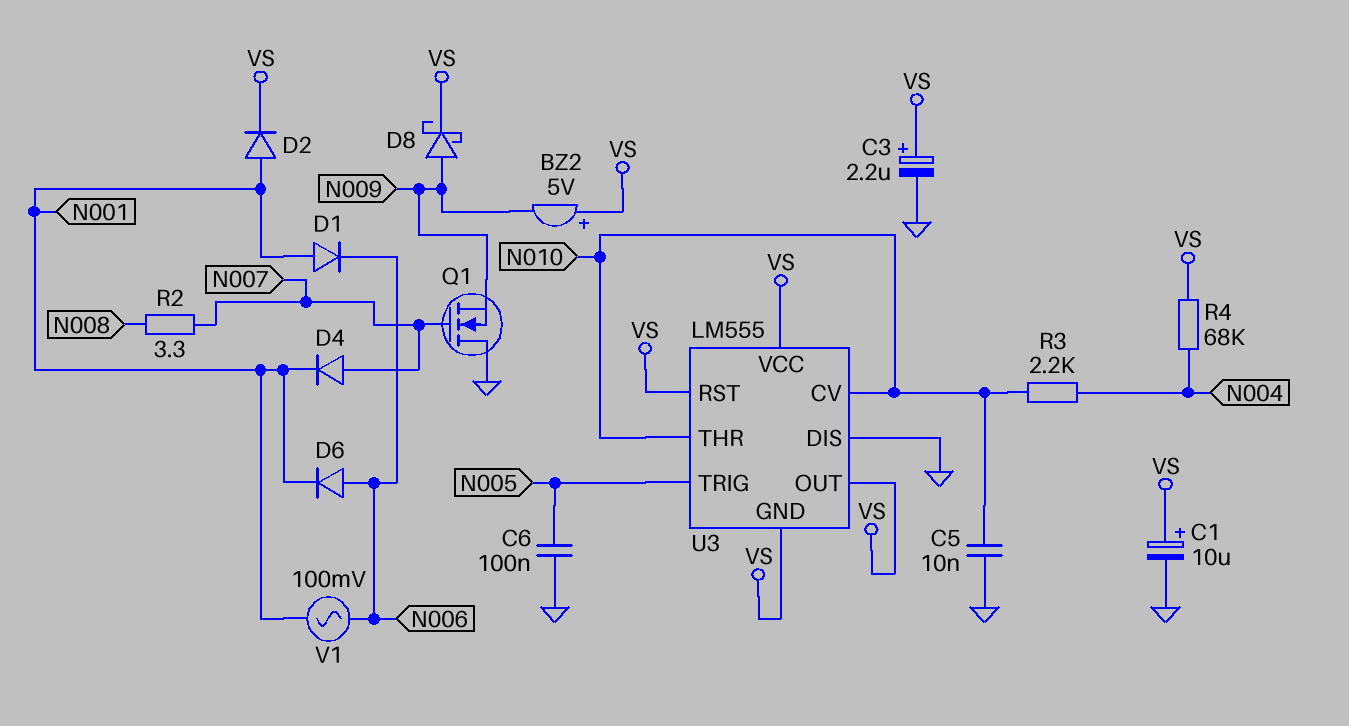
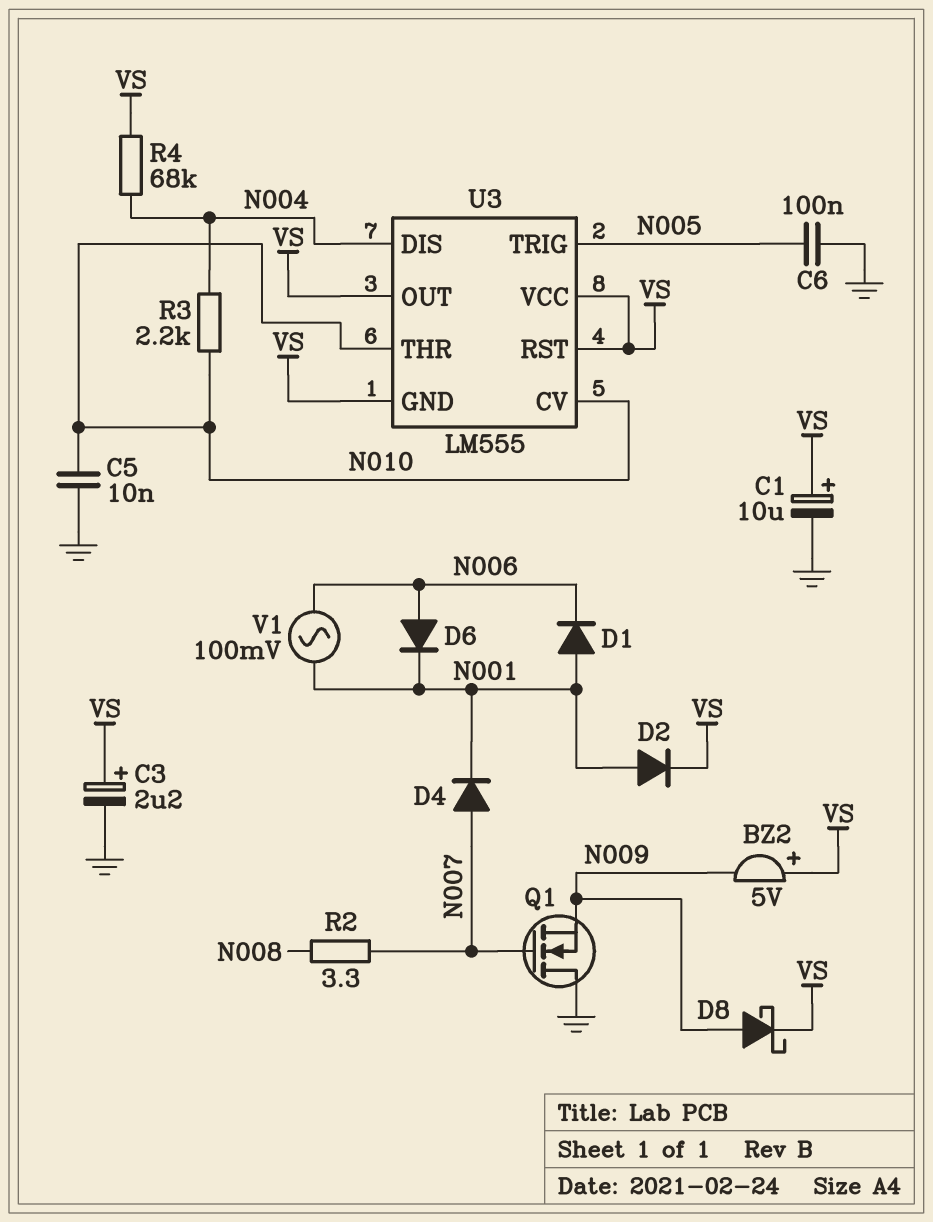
U3 pin DIS: GND -> N004

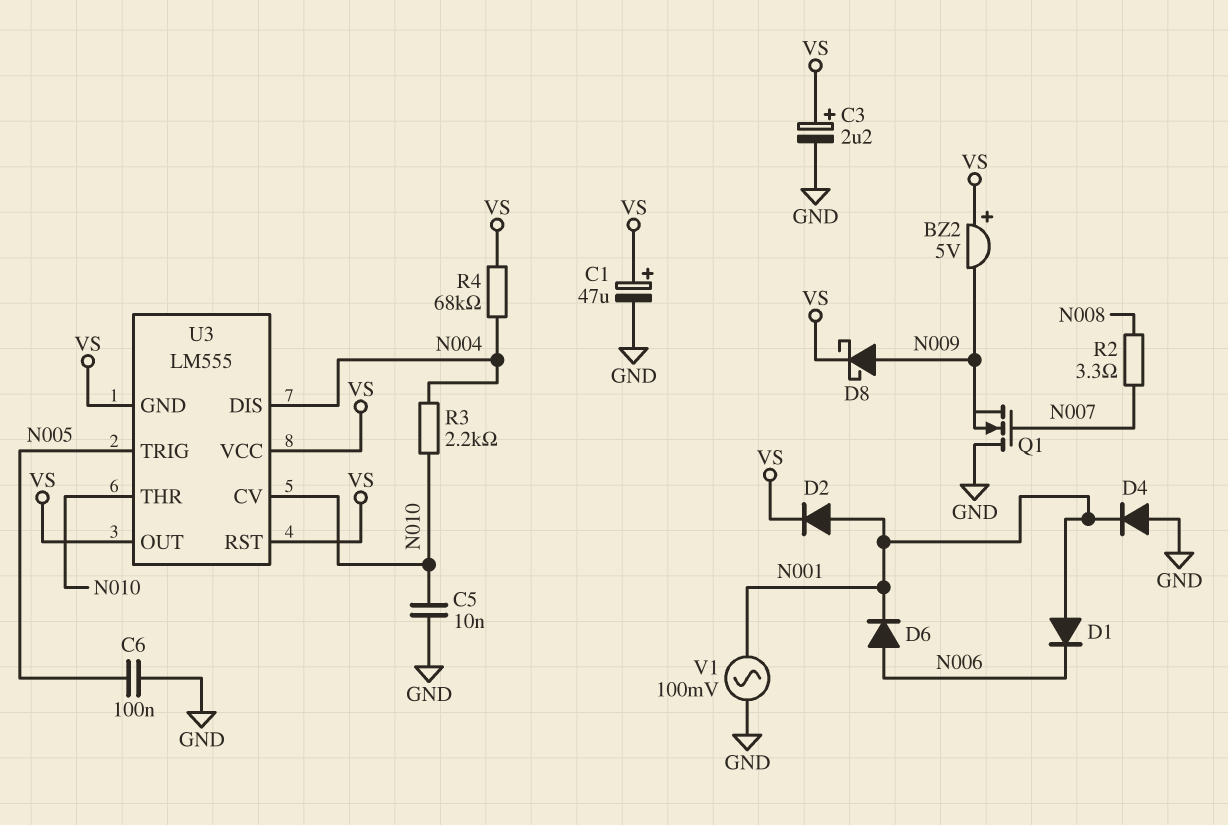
C1: 10uF (plus VS, minus GND) -> 47uF (plus VS, minus GND)
D4: diode (A N007, K N001) -> diode (A GND, K N001)
V1: AC 100mV (N001, N006) -> AC 100mV (GND, N001)

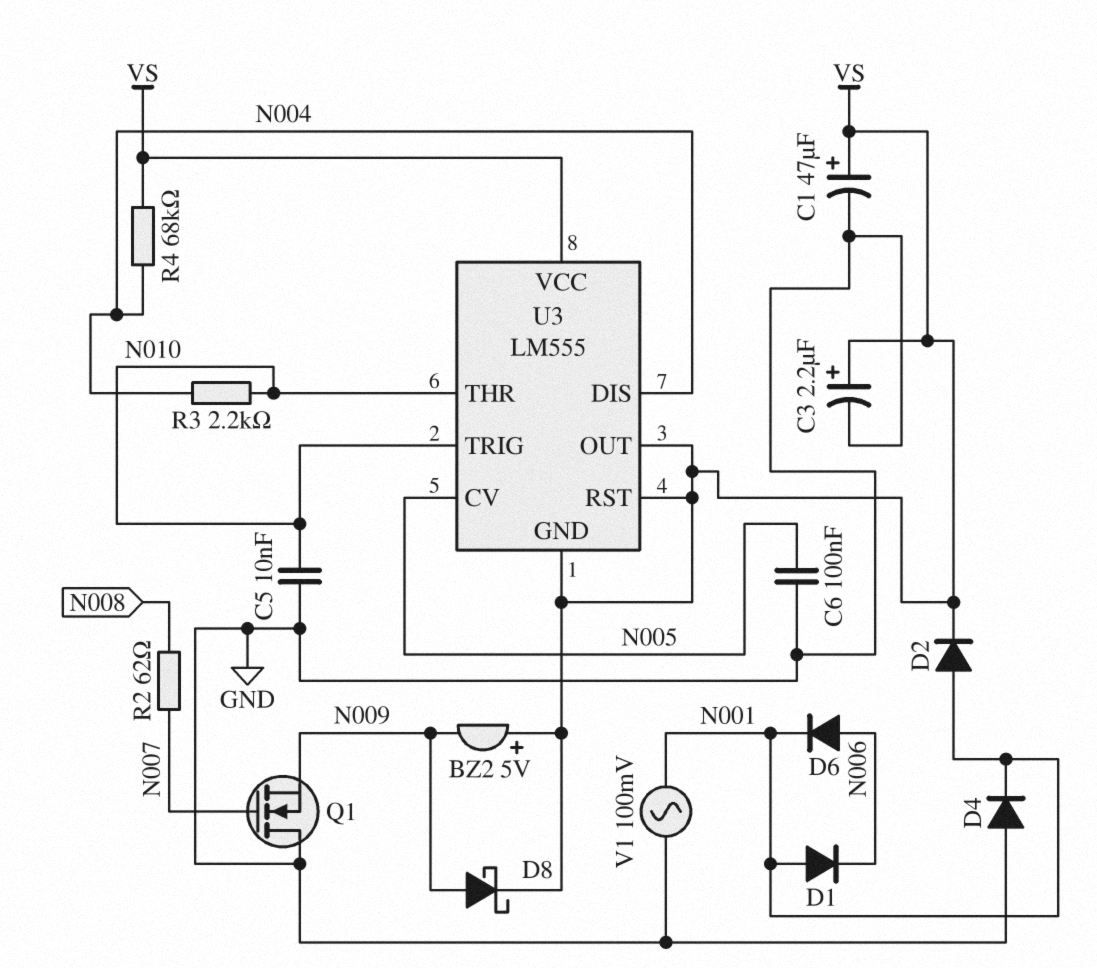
R2: 3.3 (N007, N008) -> 62 (N007, N008)
U3 pin CV: N010 -> N005
U3 pin TRIG: N005 -> N010

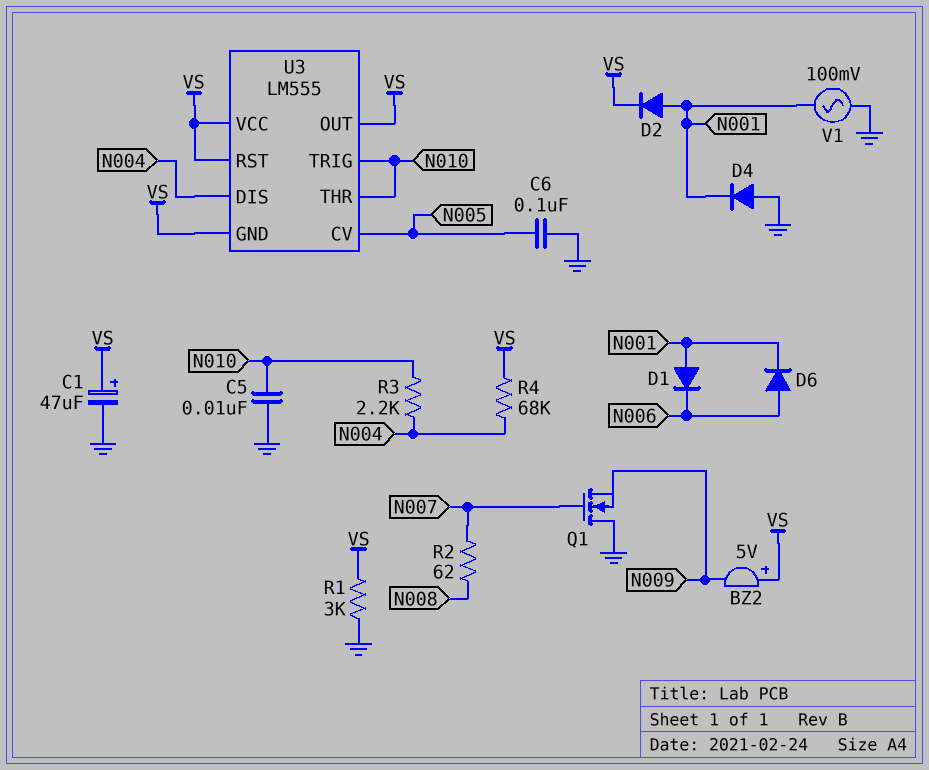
C3: 2.2uF (plus VS, minus GND) -> none
D8: schottky (A N009, K VS) -> none
R1: none -> 3k (GND, VS)

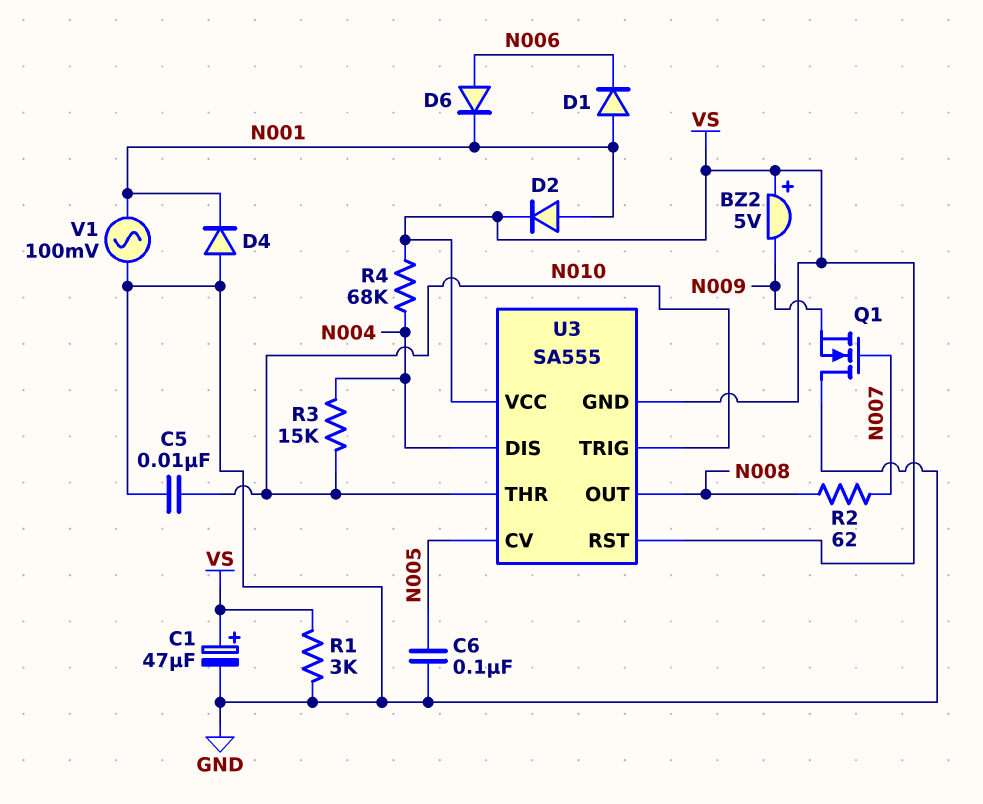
R3: 2.2k (N004, N010) -> 15k (N004, N010)
U3: LM555 -> SA555
U3 pin OUT: VS -> N008

